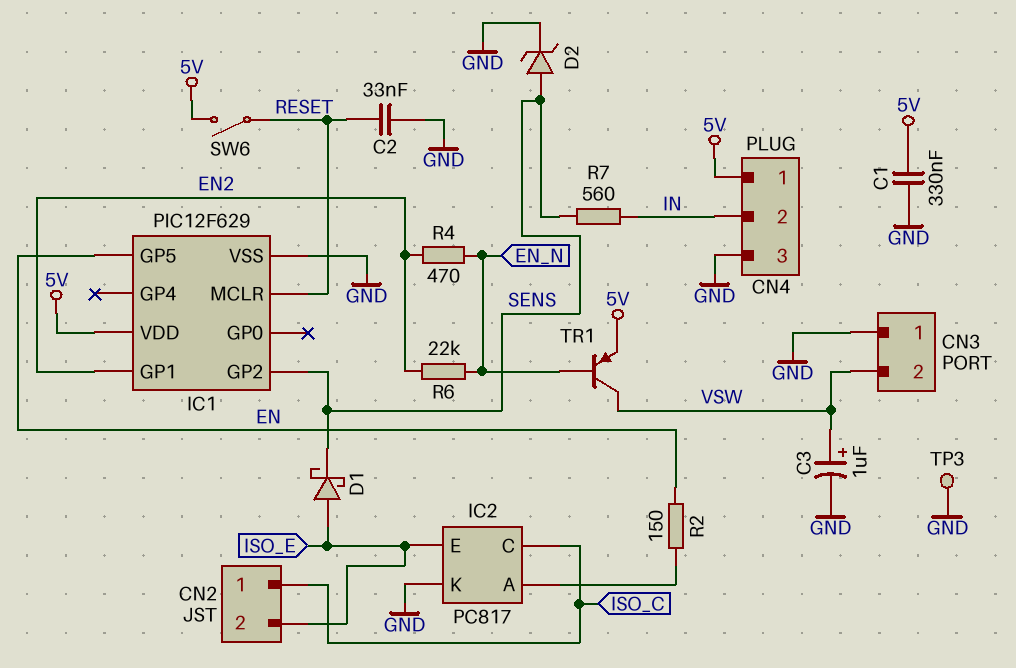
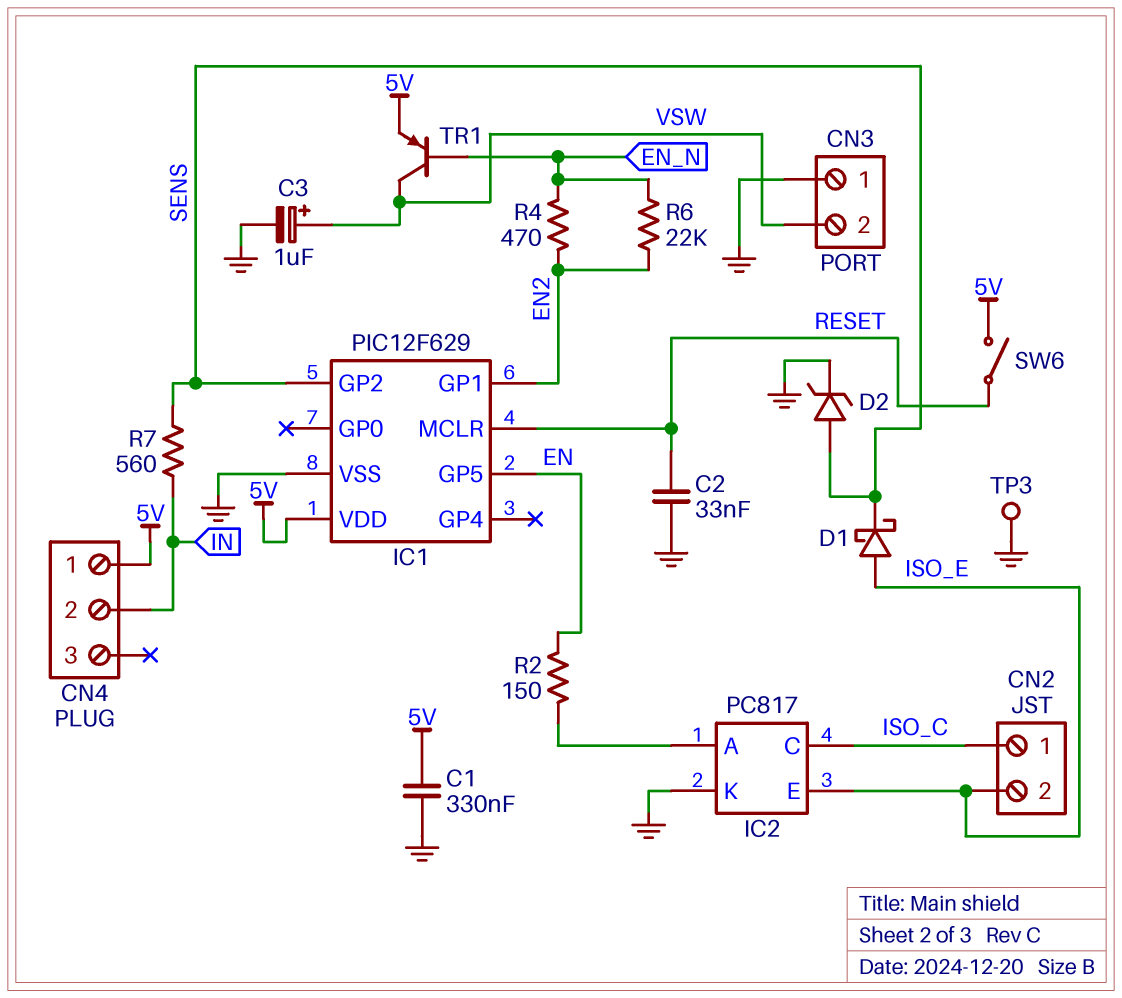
CN4 pin 3: GND -> none

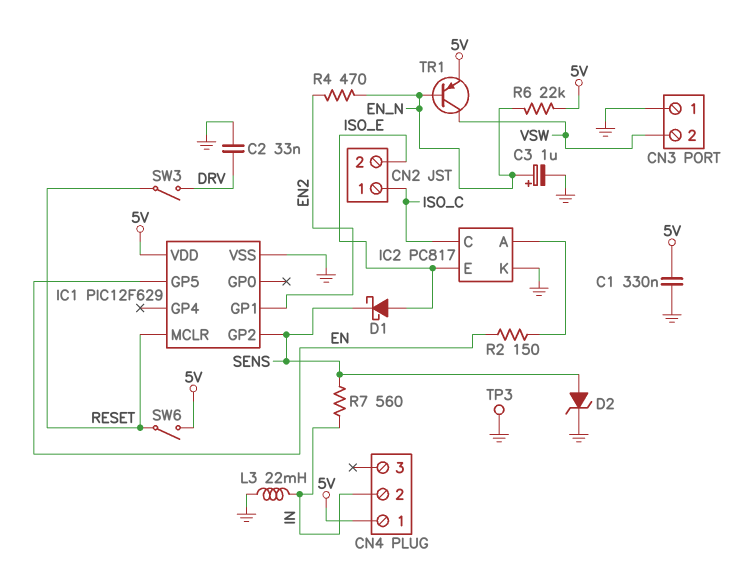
C2: 33nF (GND, RESET) -> 33nF (DRV, GND)
C3: 1uF (plus VSW, minus GND) -> 1uF (plus EN_N, minus GND)
L3: none -> 22mH (GND, IN)
R6: 22k (EN2, EN_N) -> 22k (5V, EN_N)
SW3: none -> switch (DRV, RESET)

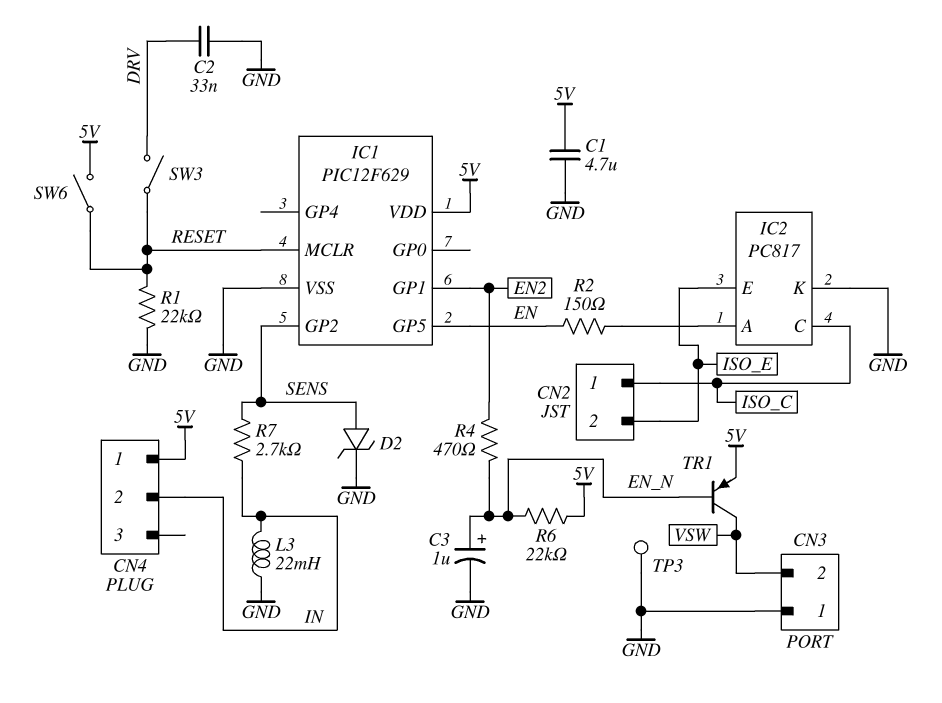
C1: 330nF (5V, GND) -> 4.7uF (5V, GND)
D1: schottky (A ISO_E, K SENS) -> none
R1: none -> 22k (GND, RESET)
R7: 560 (IN, SENS) -> 2.7k (IN, SENS)

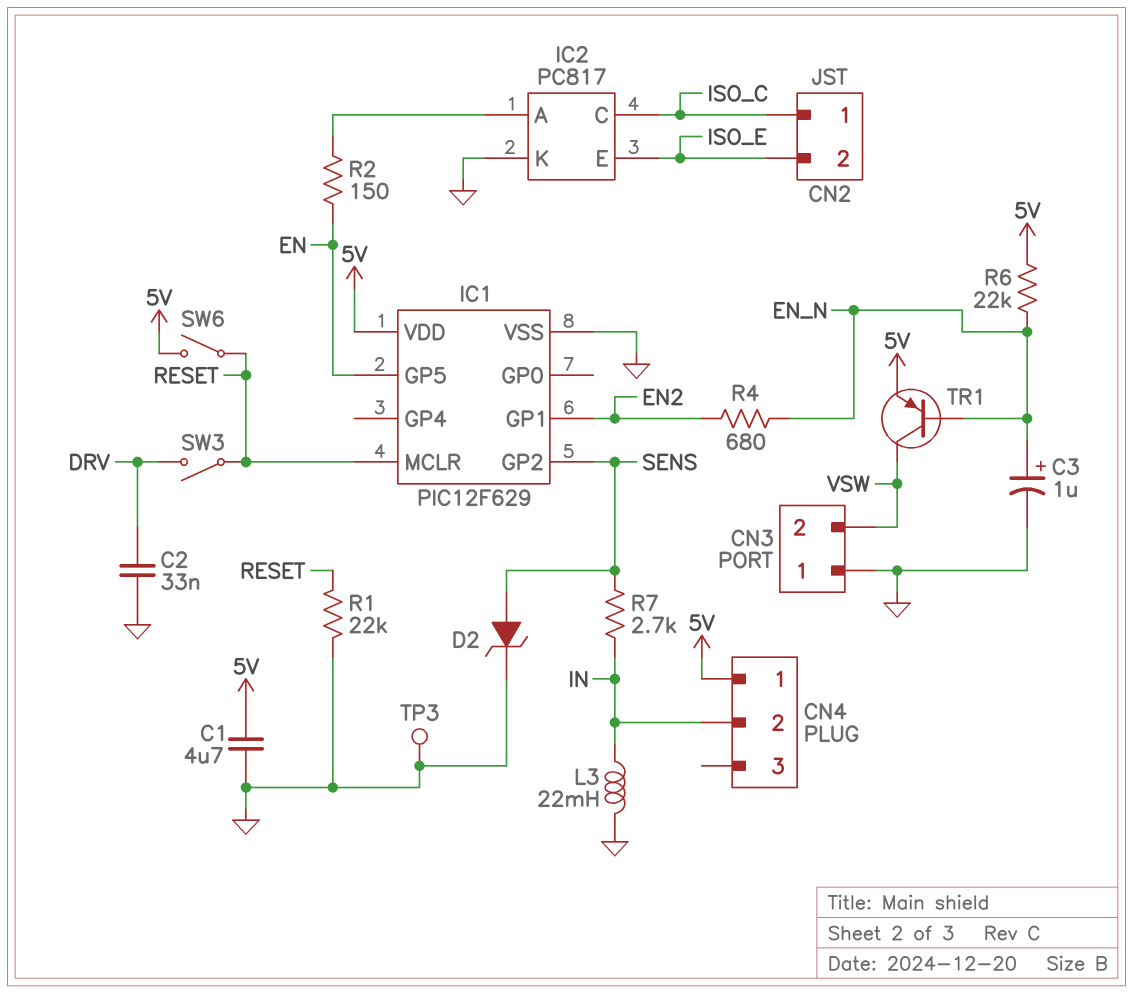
R4: 470 (EN2, EN_N) -> 680 (EN2, EN_N)

